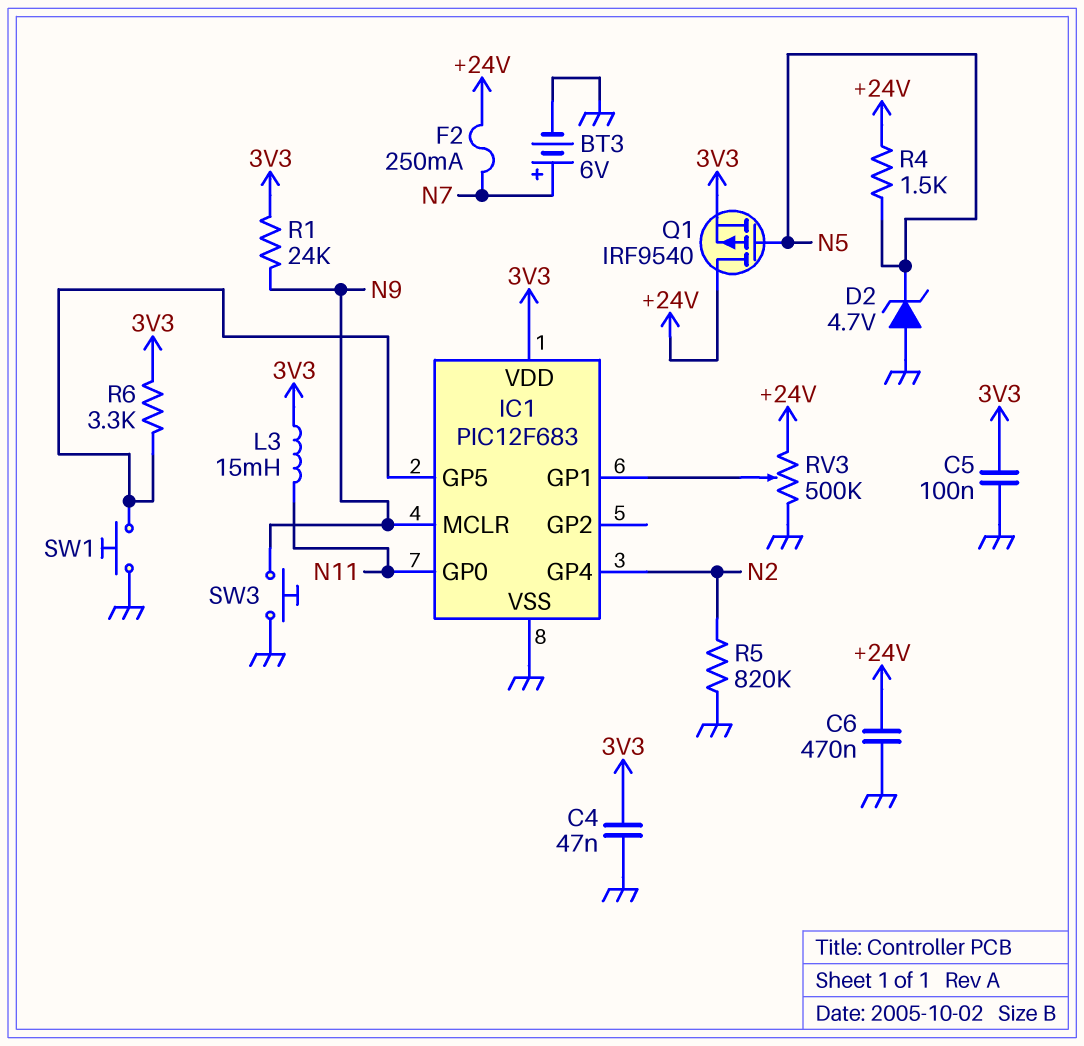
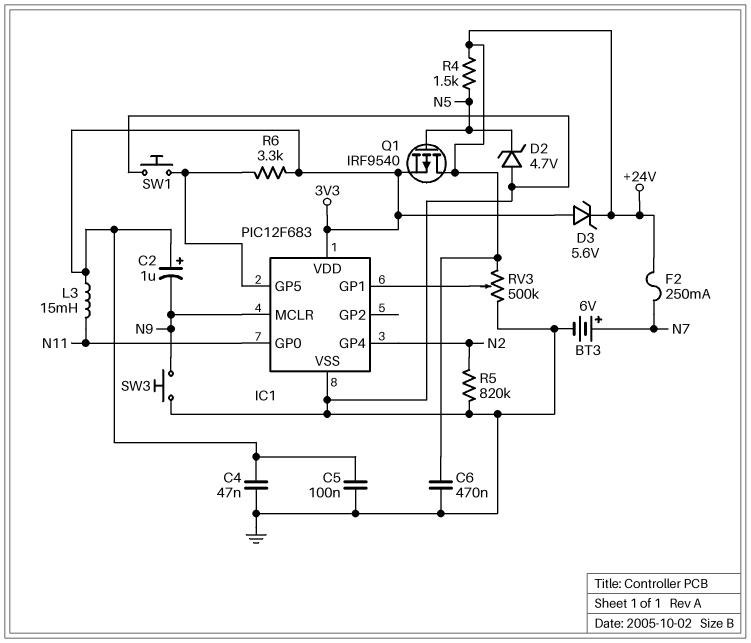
C2: none -> 1uF (plus 3V3, minus N9)
D3: none -> zener 5.6V (A 3V3, K +24V)
R1: 24k (3V3, N9) -> none

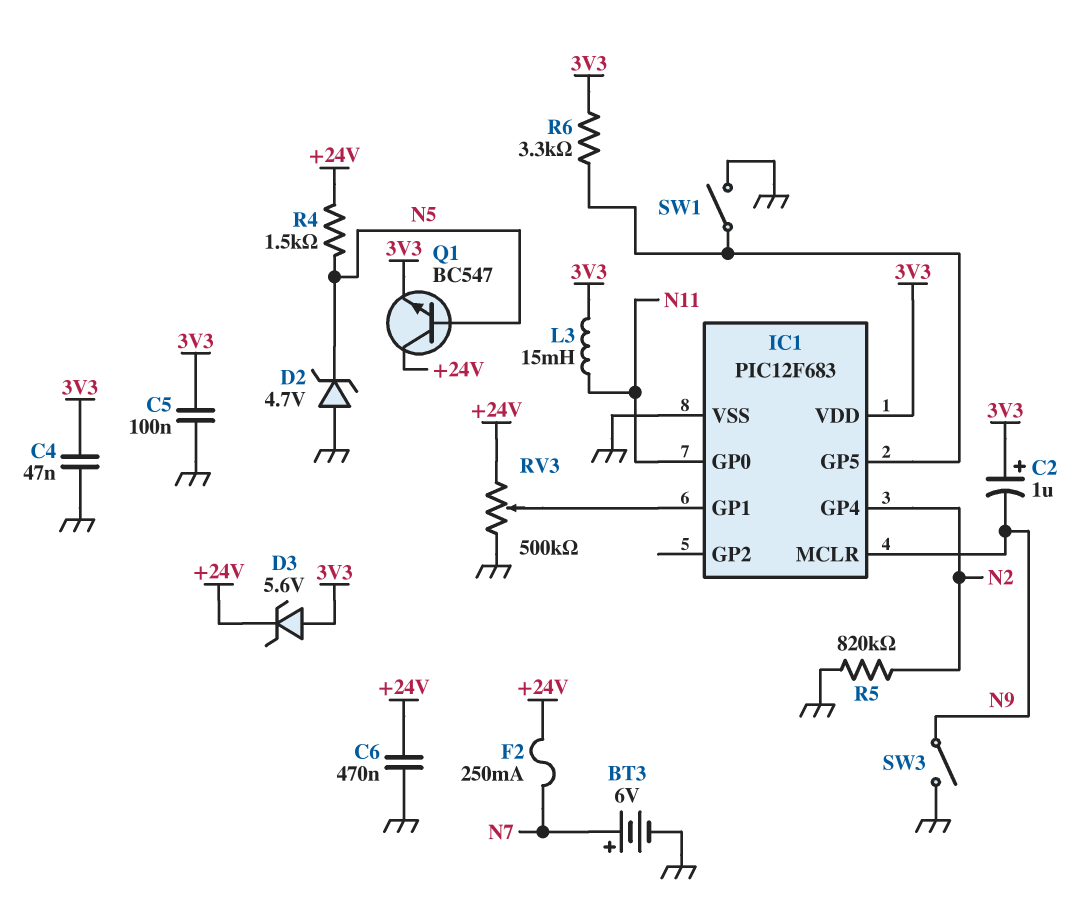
Q1: PMOS IRF9540 (G N5, D +24V, S 3V3) -> NPN BC547 (B N5, C +24V, E 3V3)
SW1: button (GND, IC1/GP5) -> switch (GND, IC1/GP5)
SW3: button (GND, N9) -> switch (GND, N9)

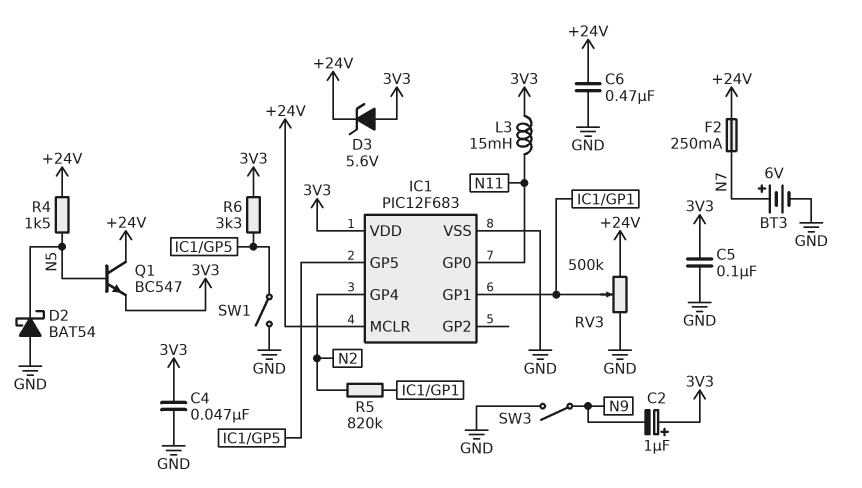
D2: zener 4.7V (A GND, K N5) -> schottky BAT54 (A GND, K N5)
IC1 pin MCLR: N9 -> +24V
R5: 820k (GND, N2) -> 820k (IC1/GP1, N2)

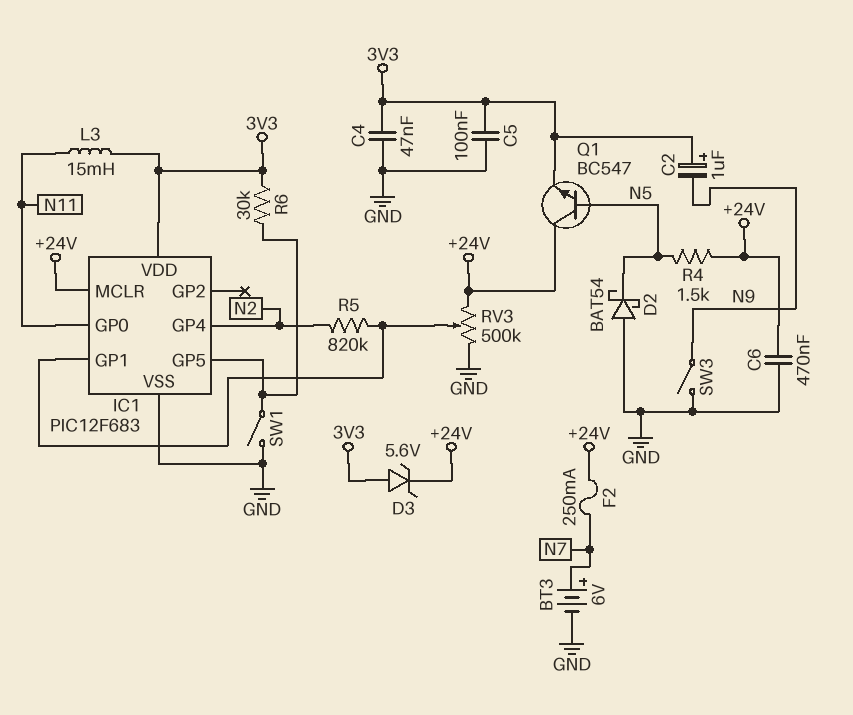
R6: 3.3k (3V3, IC1/GP5) -> 30k (3V3, IC1/GP5)

